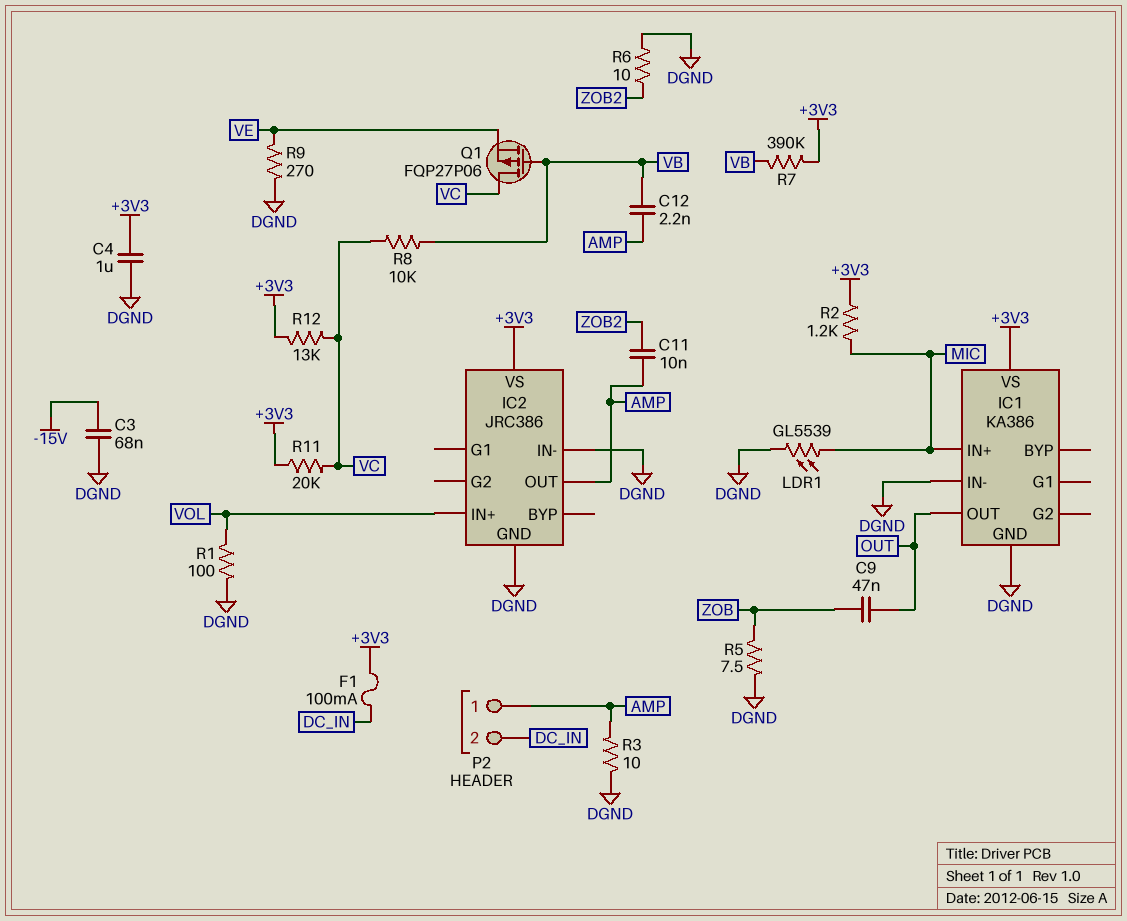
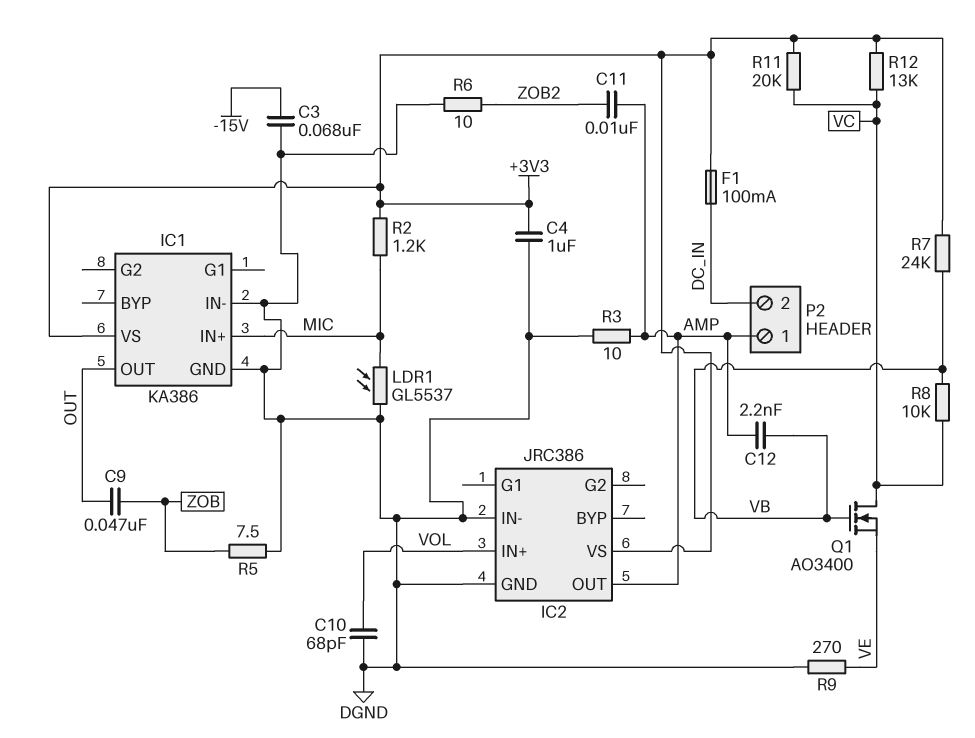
C10: none -> 68pF (DGND, VOL)
LDR1: GL5539 (DGND, MIC) -> GL5537 (DGND, MIC)
Q1: PMOS FQP27P06 (G VB, D VC, S VE) -> NMOS AO3400 (G VB, D VC, S VE)
R1: 100 (DGND, VOL) -> none
R7: 390k (+3V3, VB) -> 24k (+3V3, VB)

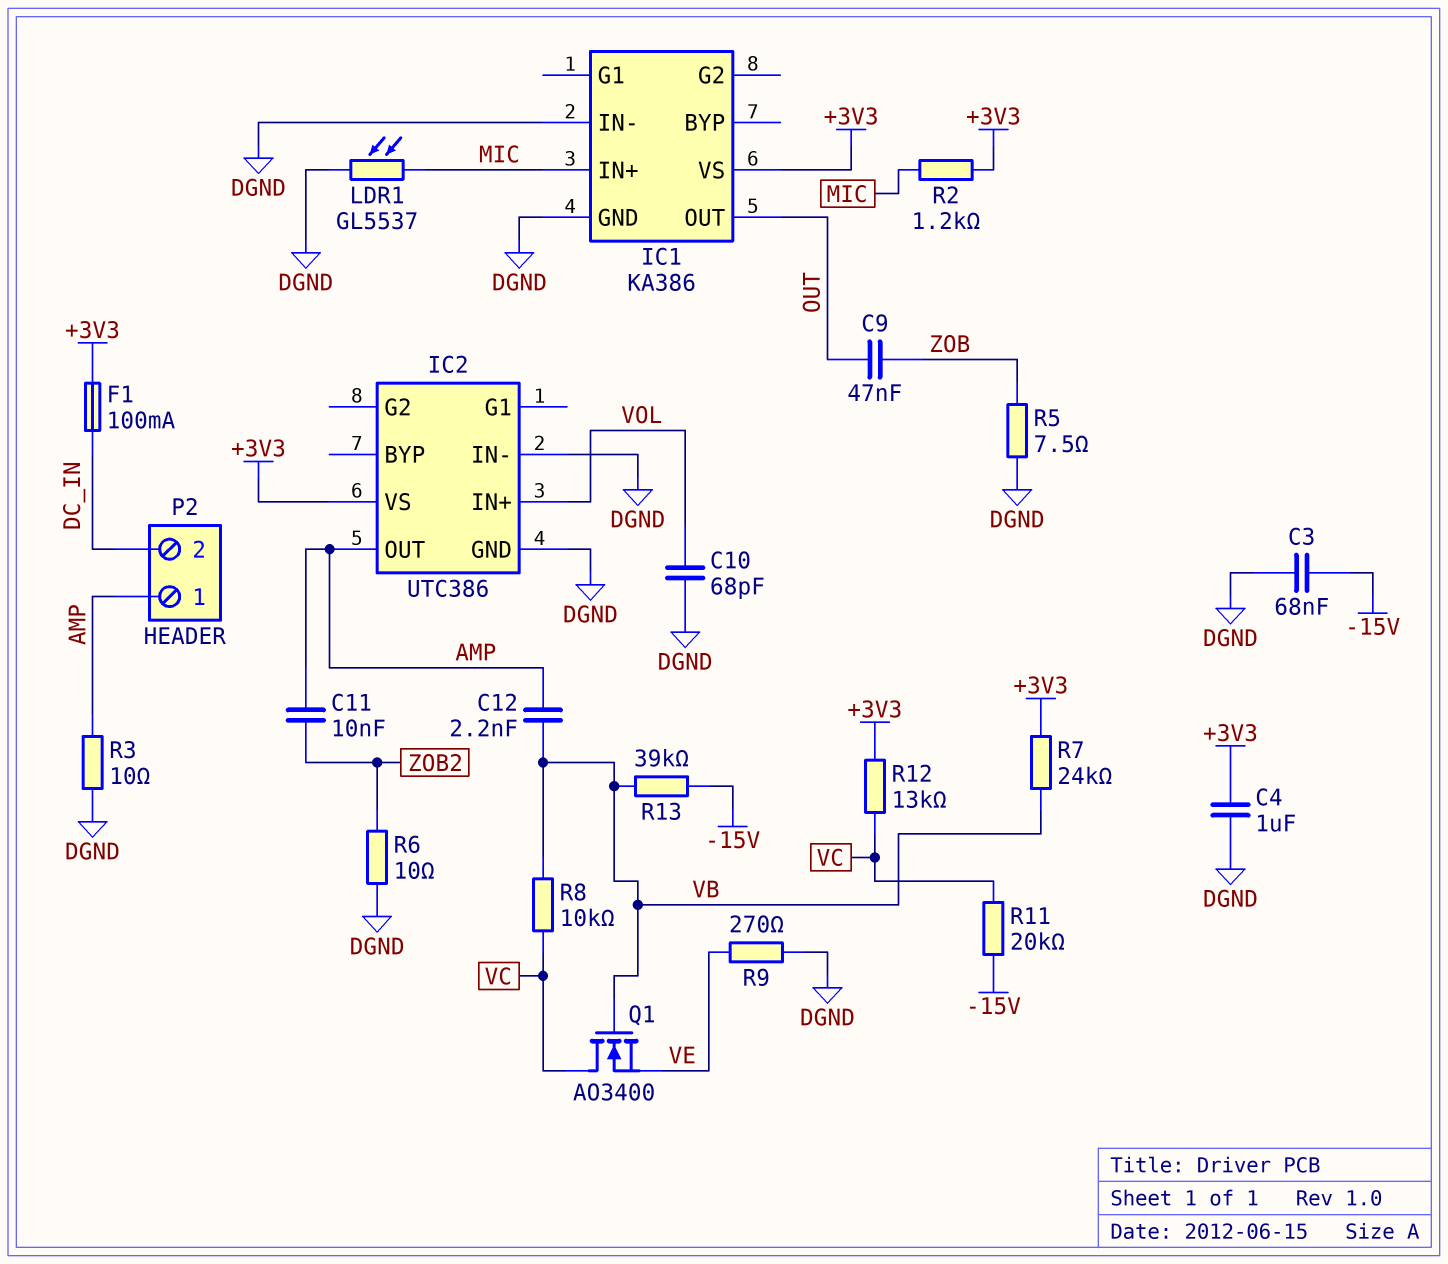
IC2: JRC386 -> UTC386
R11: 20k (+3V3, VC) -> 20k (-15V, VC)
R13: none -> 39k (-15V, VB)

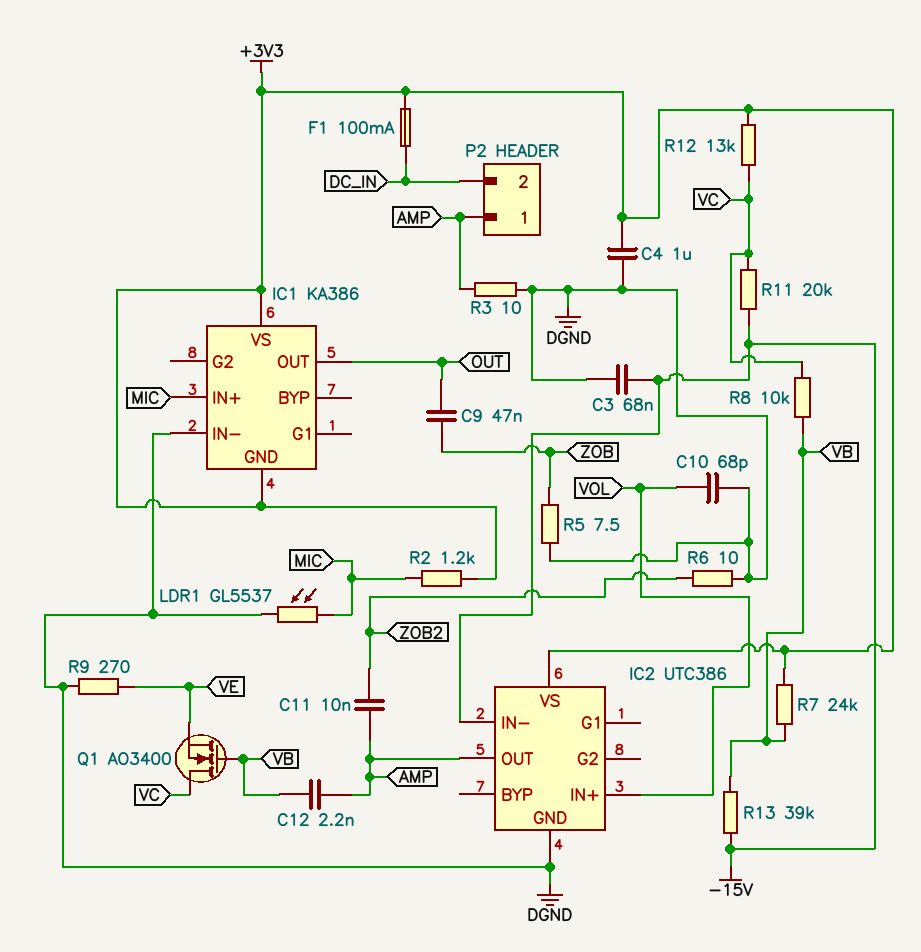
IC1 pin GND: DGND -> +3V3
IC2 pin IN-: DGND -> -15V

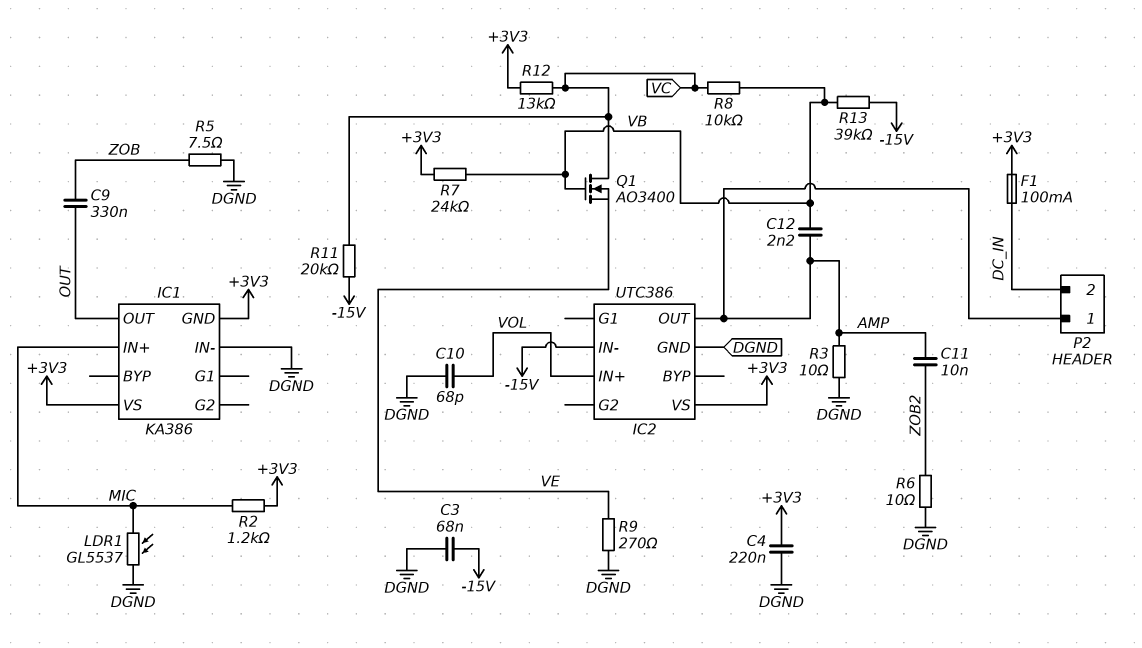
C4: 1uF (+3V3, DGND) -> 220nF (+3V3, DGND)
C9: 47nF (OUT, ZOB) -> 330nF (OUT, ZOB)

